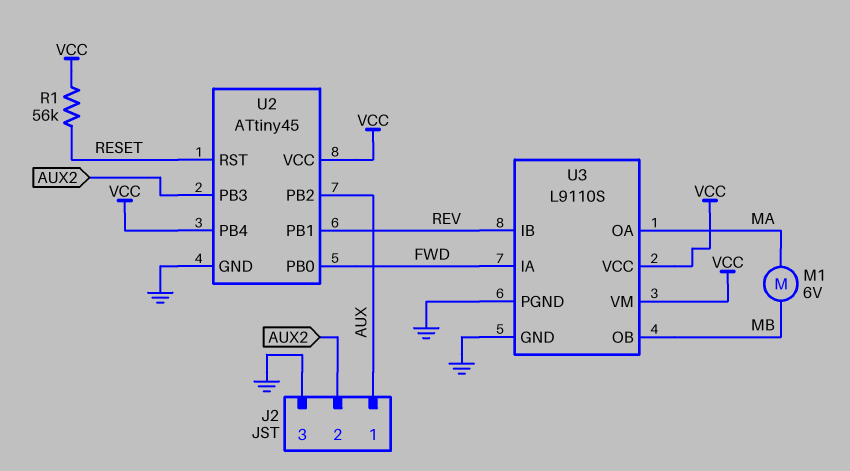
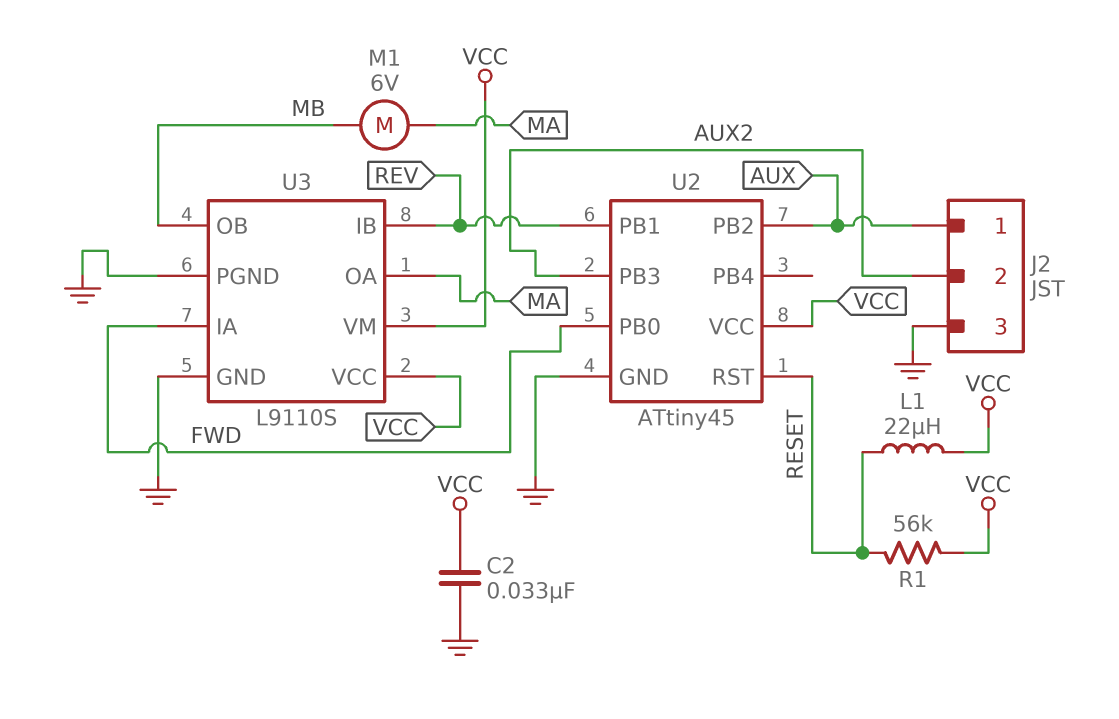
C2: none -> 33nF (GND, VCC)
L1: none -> 22uH (RESET, VCC)
U2 pin PB4: VCC -> none

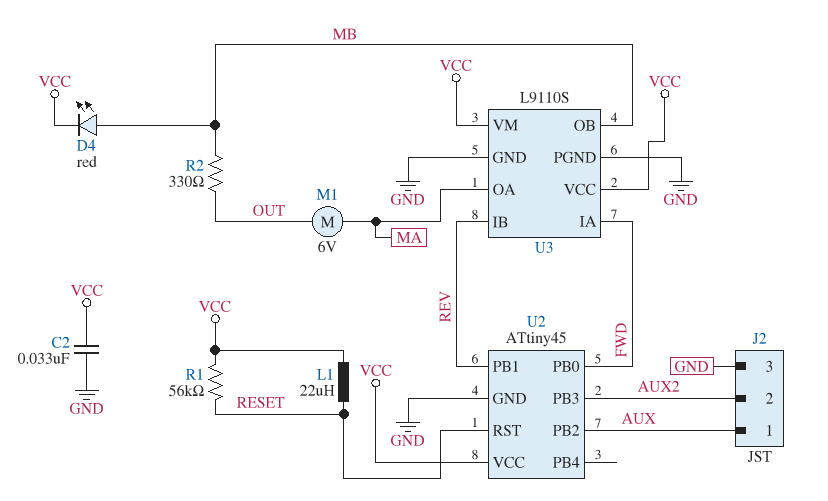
D4: none -> LED red (A MB, K VCC)
M1: motor 6V (MA, MB) -> motor 6V (MA, OUT)
R2: none -> 330 (MB, OUT)

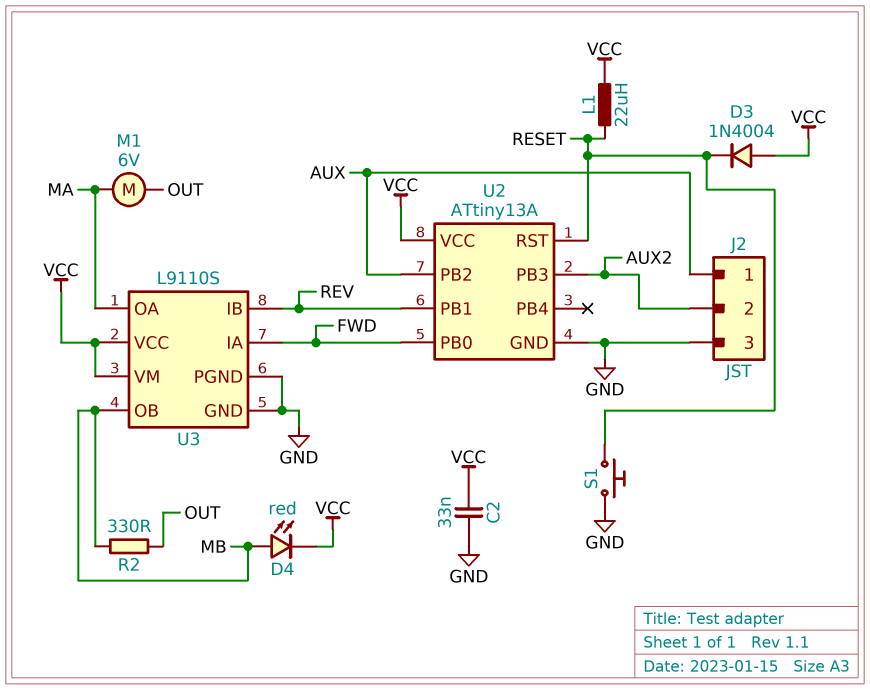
D3: none -> diode 1N4004 (A VCC, K RESET)
R1: 56k (RESET, VCC) -> none
S1: none -> button (GND, RESET)
U2: ATtiny45 -> ATtiny13A

